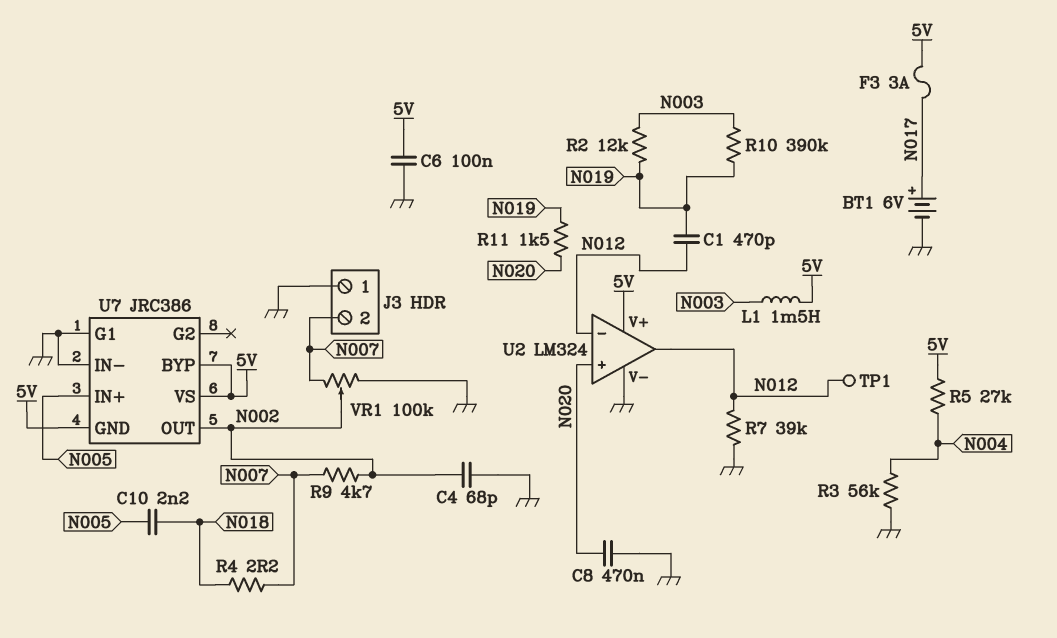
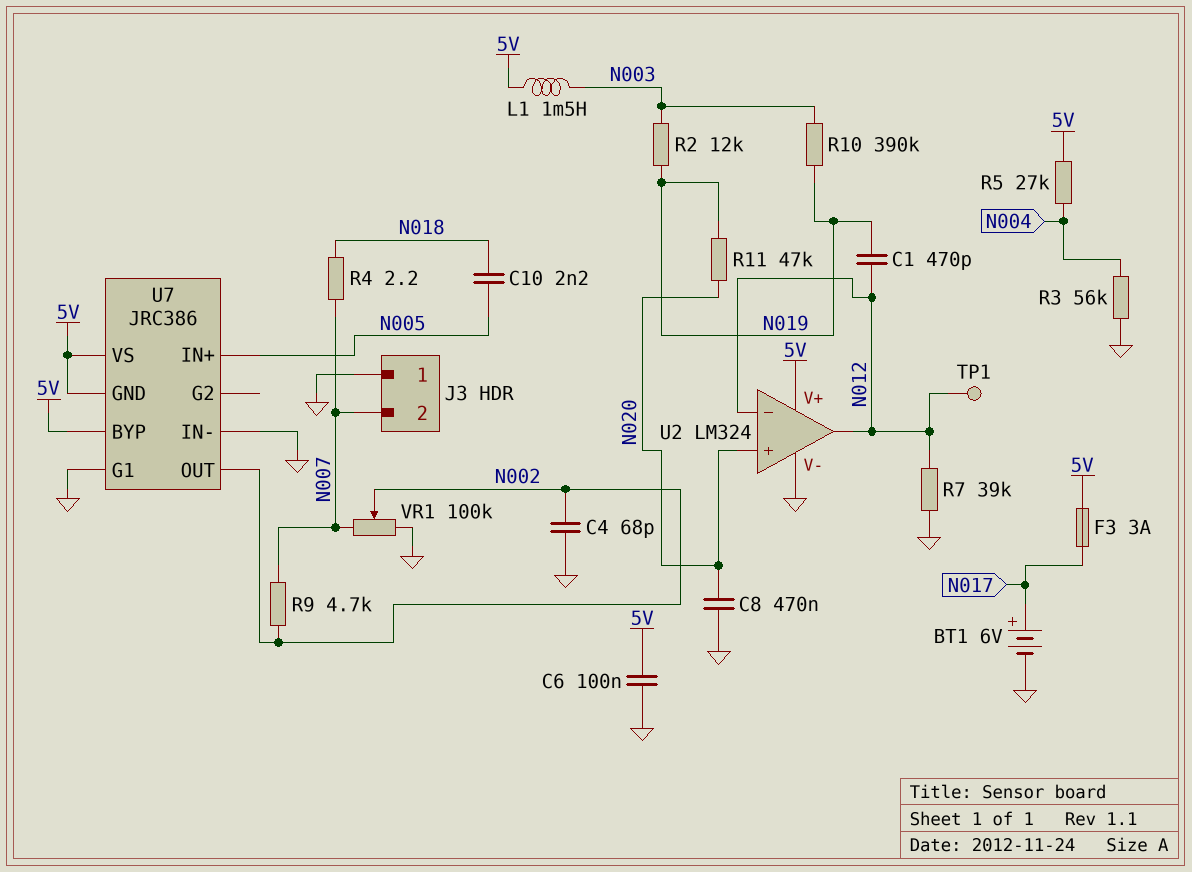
R11: 1.5k (N019, N020) -> 47k (N019, N020)

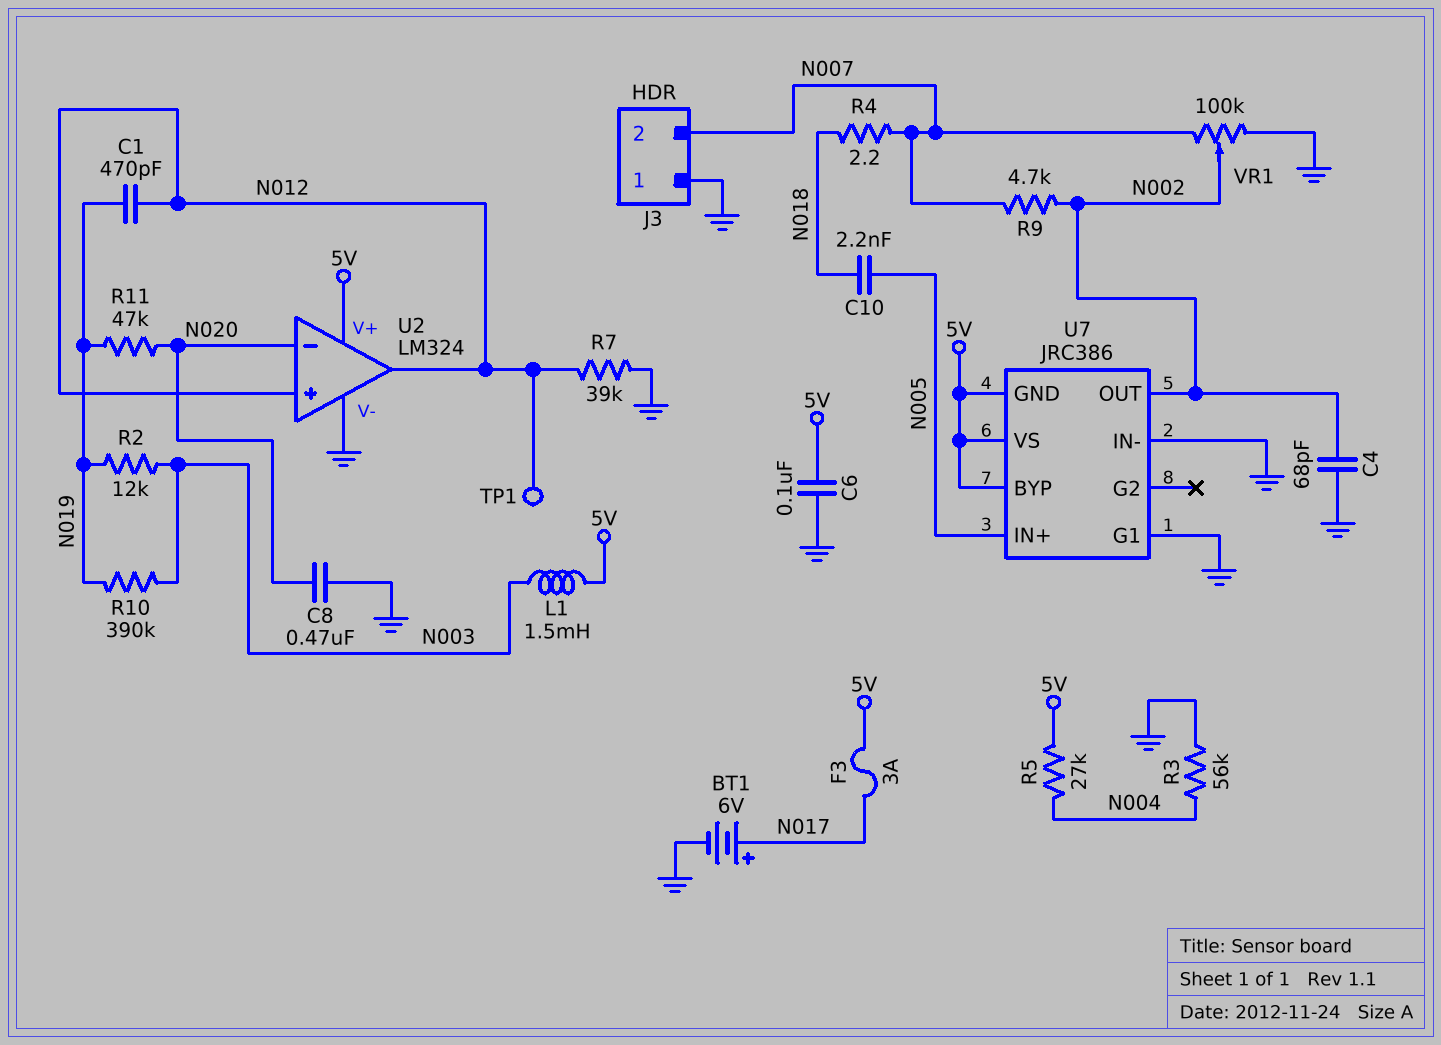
U2 pin in+: N020 -> N012
U2 pin in-: N012 -> N020

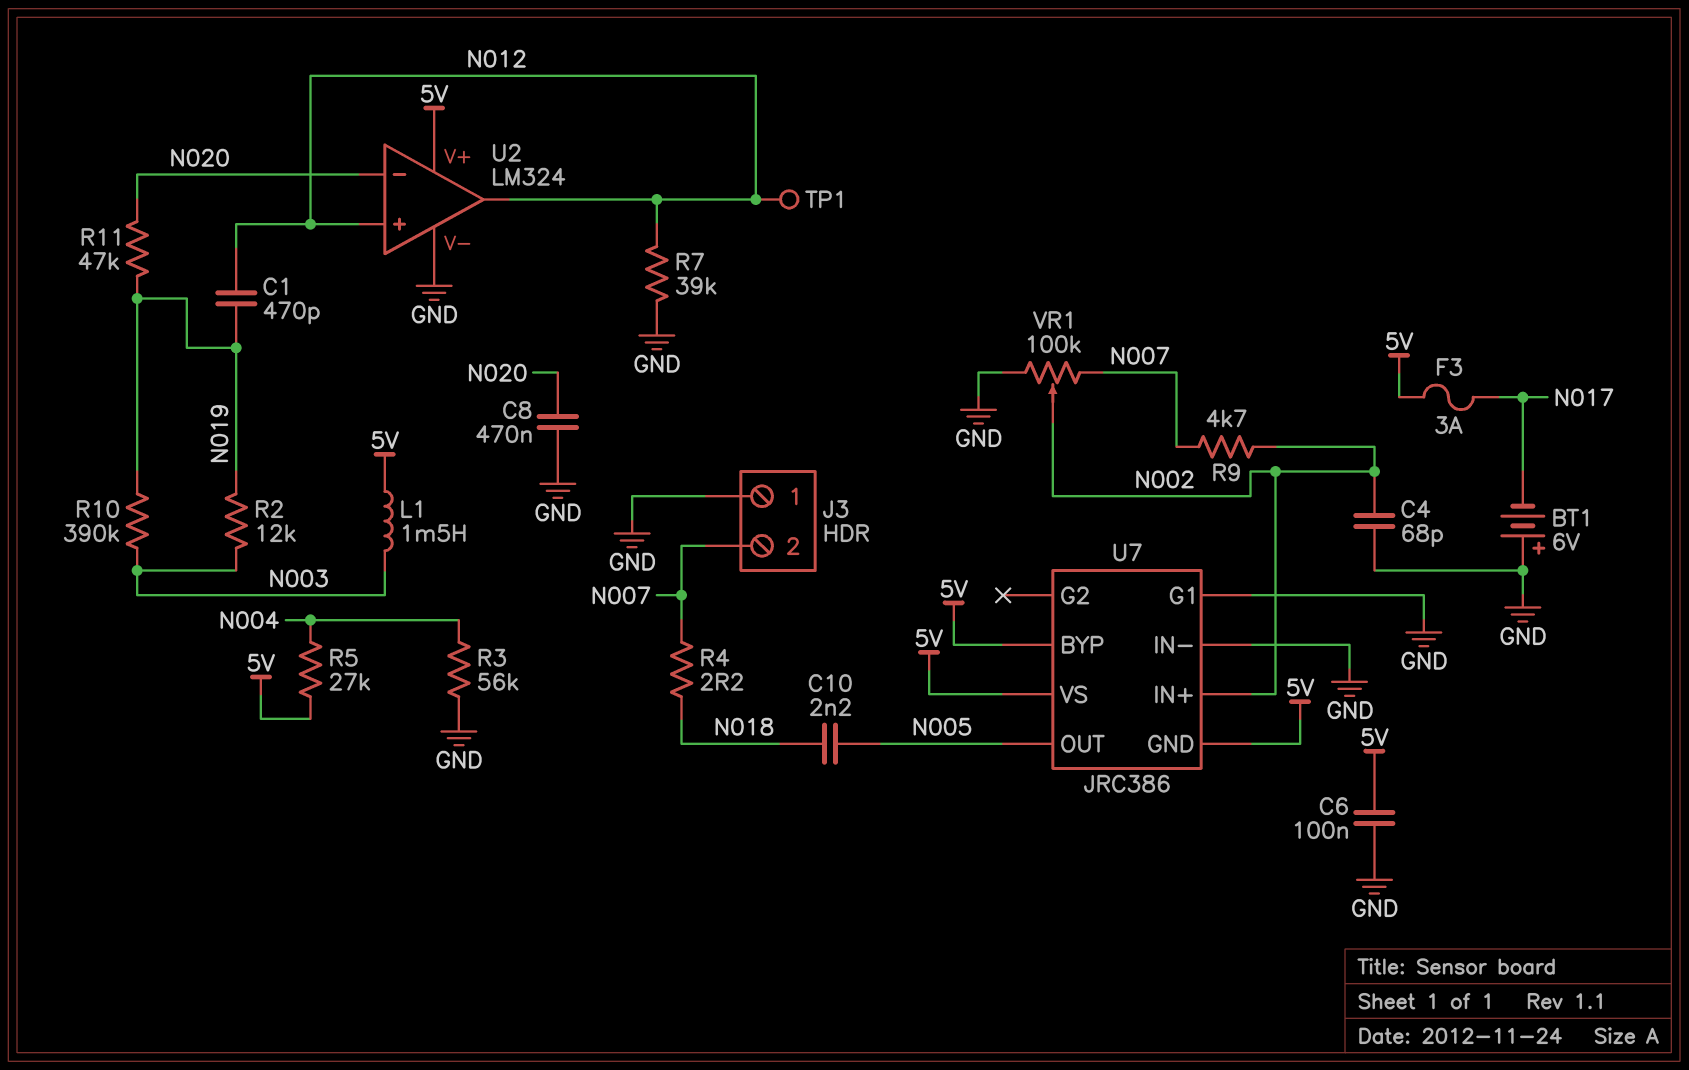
BT1: 6V (plus N017, minus GND) -> 6V (plus GND, minus N017)
U7 pin IN+: N005 -> N002
U7 pin OUT: N002 -> N005

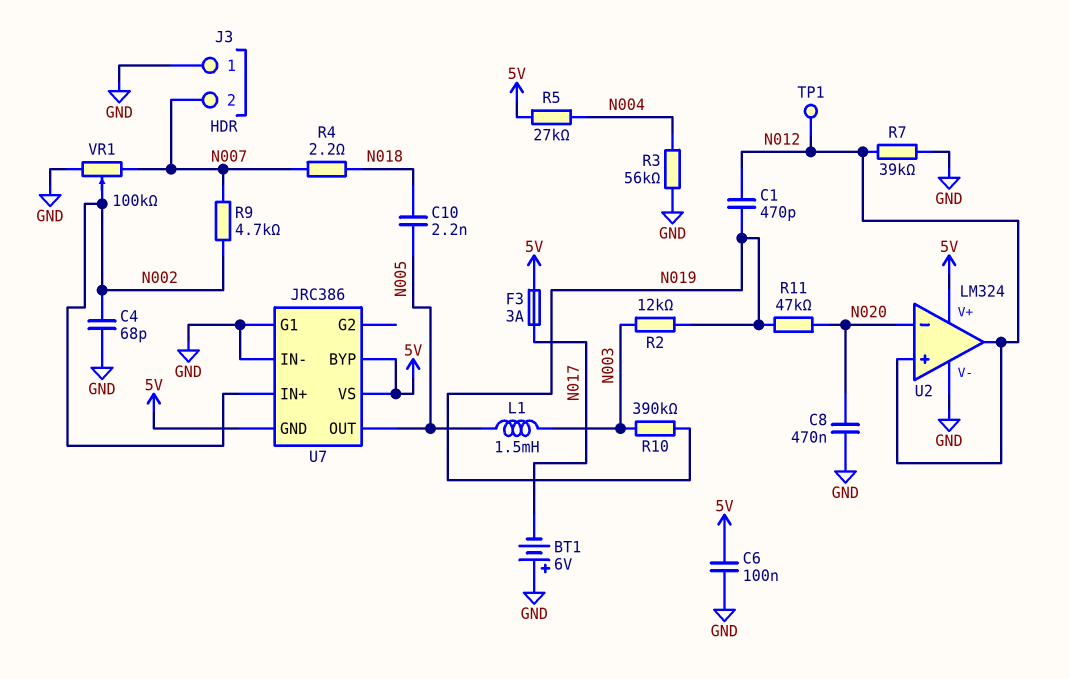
L1: 1.5mH (5V, N003) -> 1.5mH (N003, N005)

